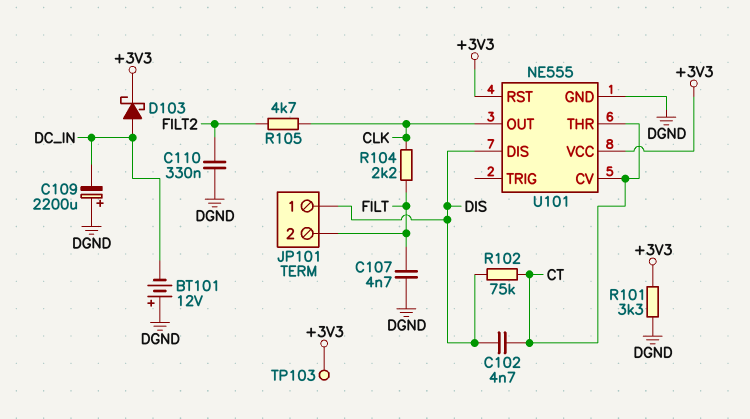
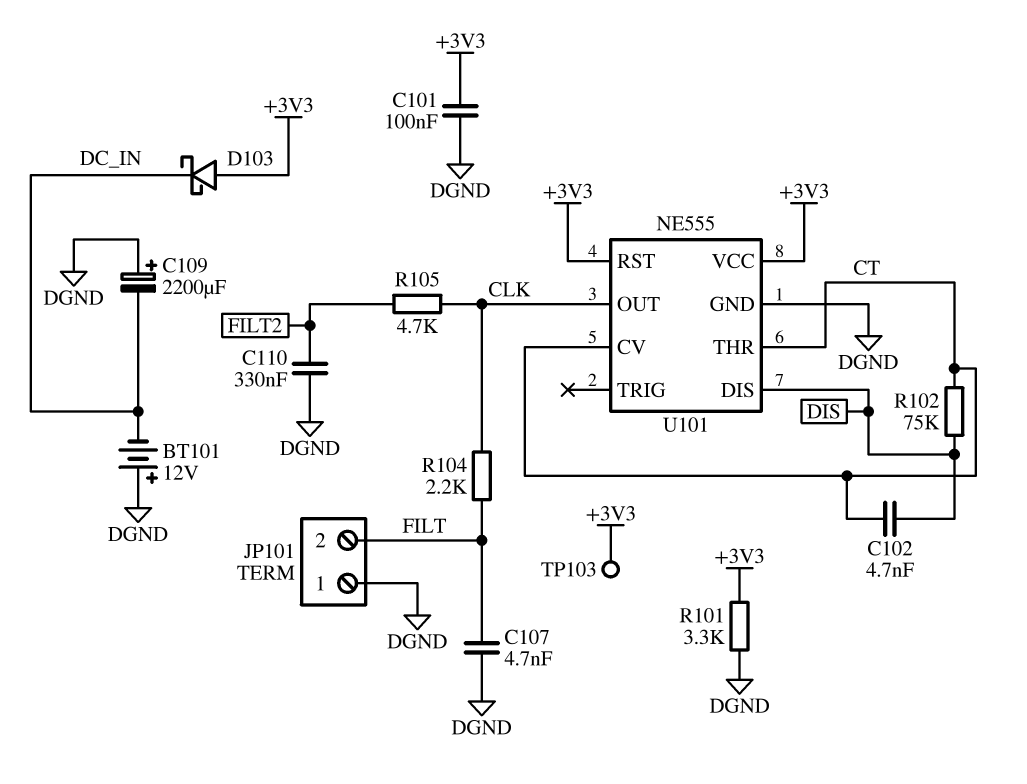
C101: none -> 100nF (+3V3, DGND)
D103: schottky (A DC_IN, K +3V3) -> schottky (A +3V3, K DC_IN)
JP101 pin 1: DIS -> DGND

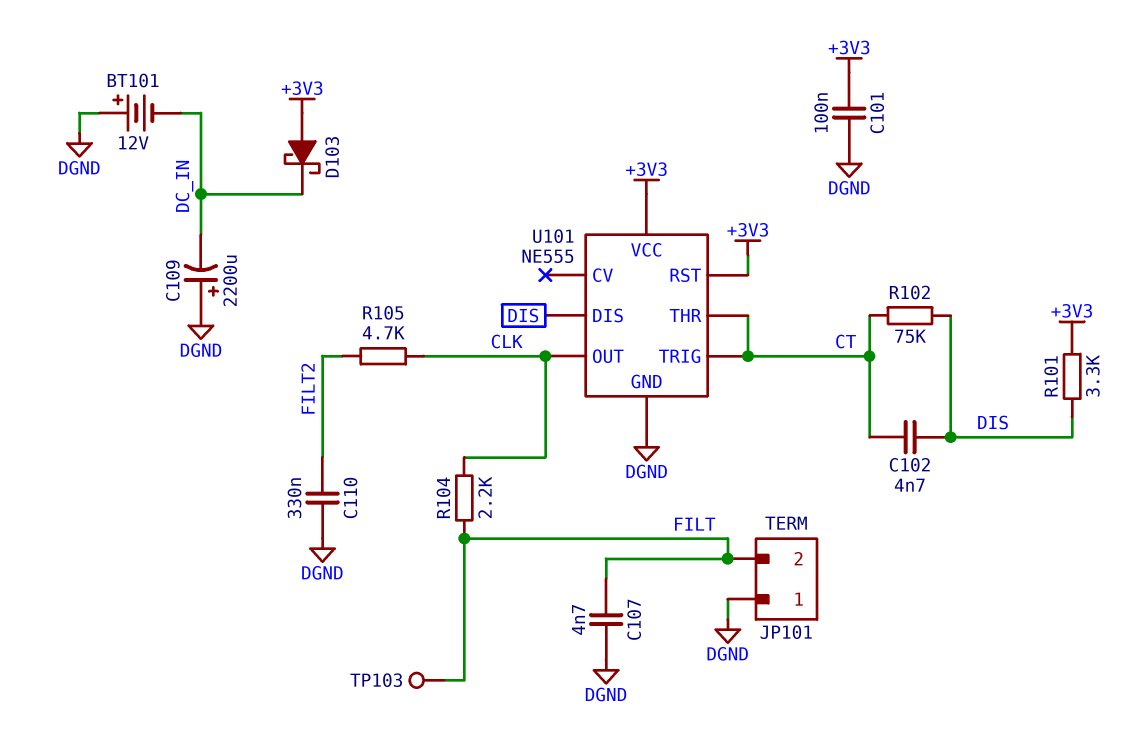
R101: 3.3k (+3V3, DGND) -> 3.3k (+3V3, DIS)
TP103: test point (+3V3) -> test point (FILT)
U101 pin CV: CT -> none
U101 pin TRIG: none -> CT

